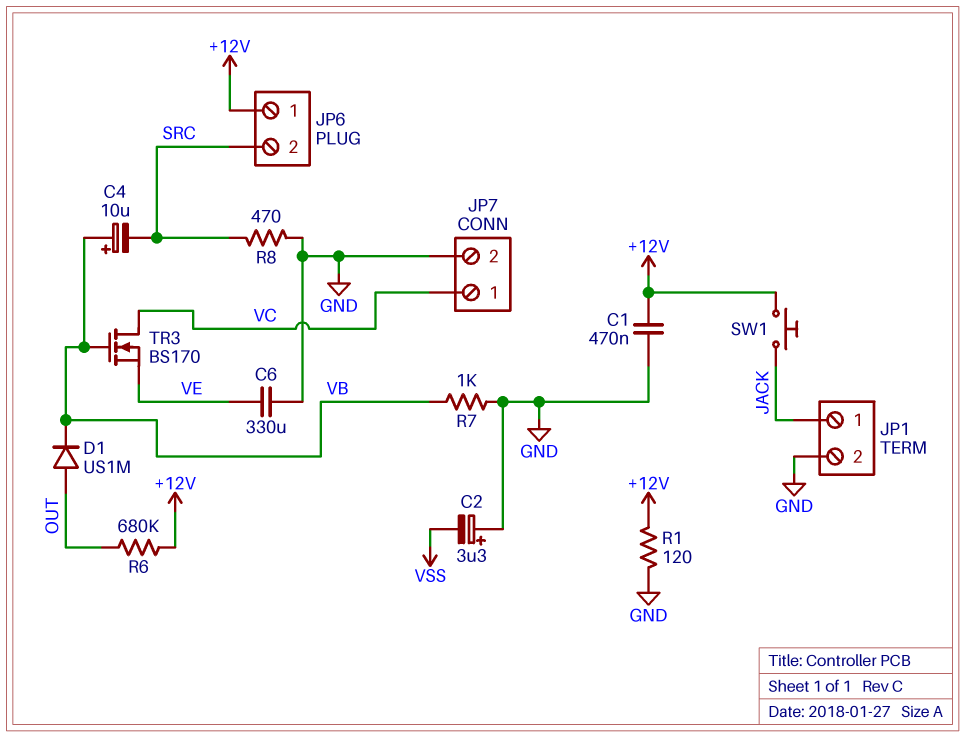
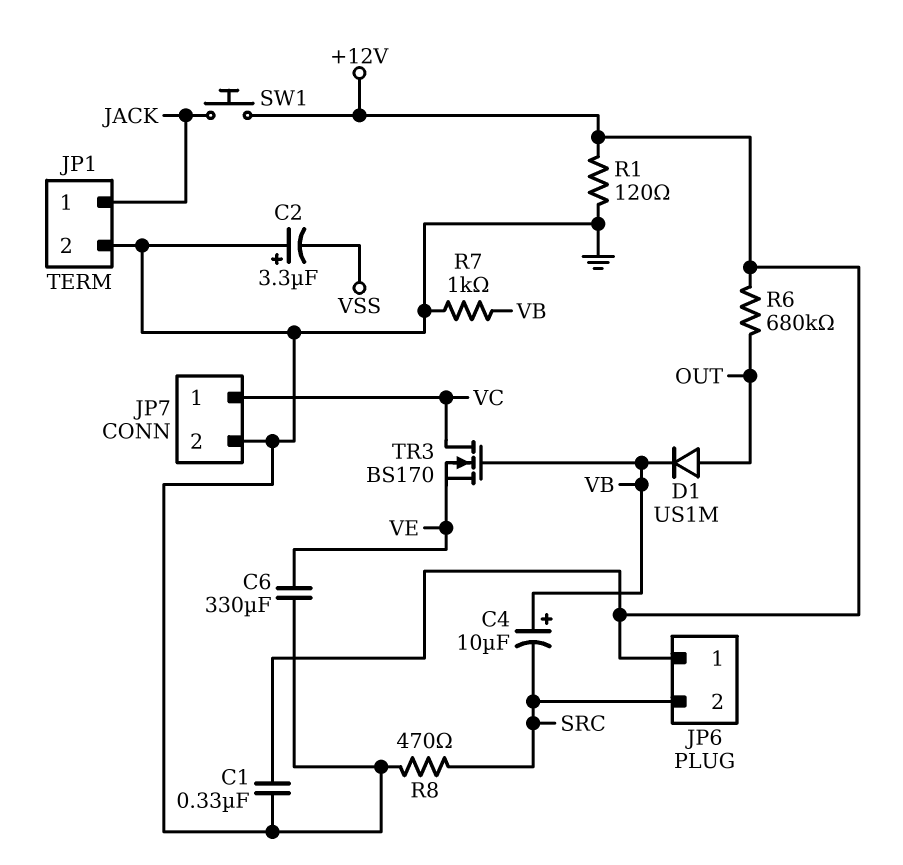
C1: 470nF (+12V, GND) -> 330nF (+12V, GND)

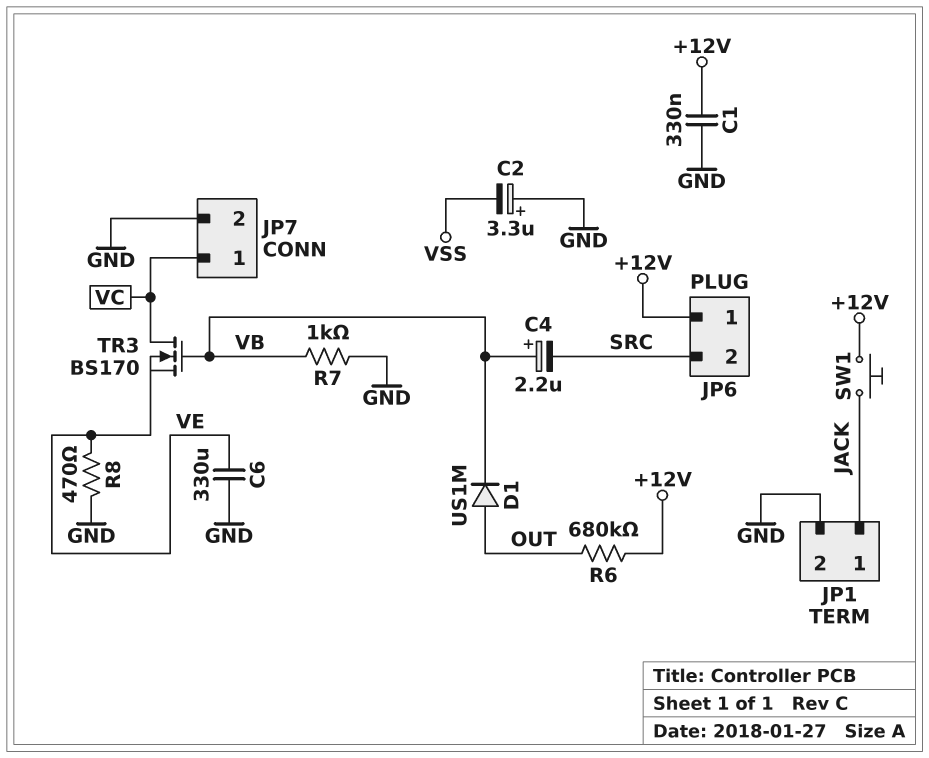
C4: 10uF (plus VB, minus SRC) -> 2.2uF (plus VB, minus SRC)
R1: 120 (+12V, GND) -> none
R8: 470 (GND, SRC) -> 470 (GND, VE)

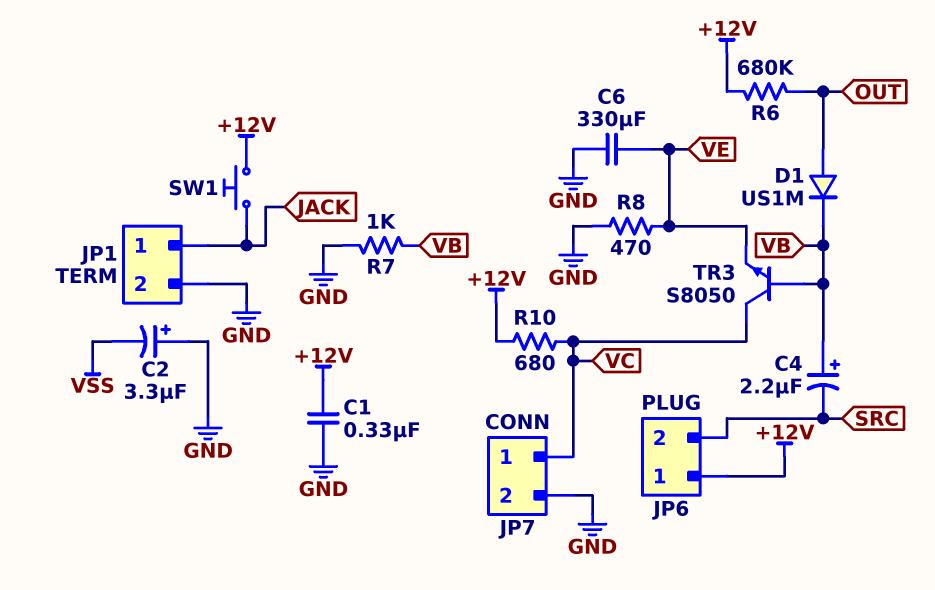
R10: none -> 680 (+12V, VC)
TR3: NMOS BS170 (G VB, D VC, S VE) -> NPN S8050 (B VB, C VC, E VE)

